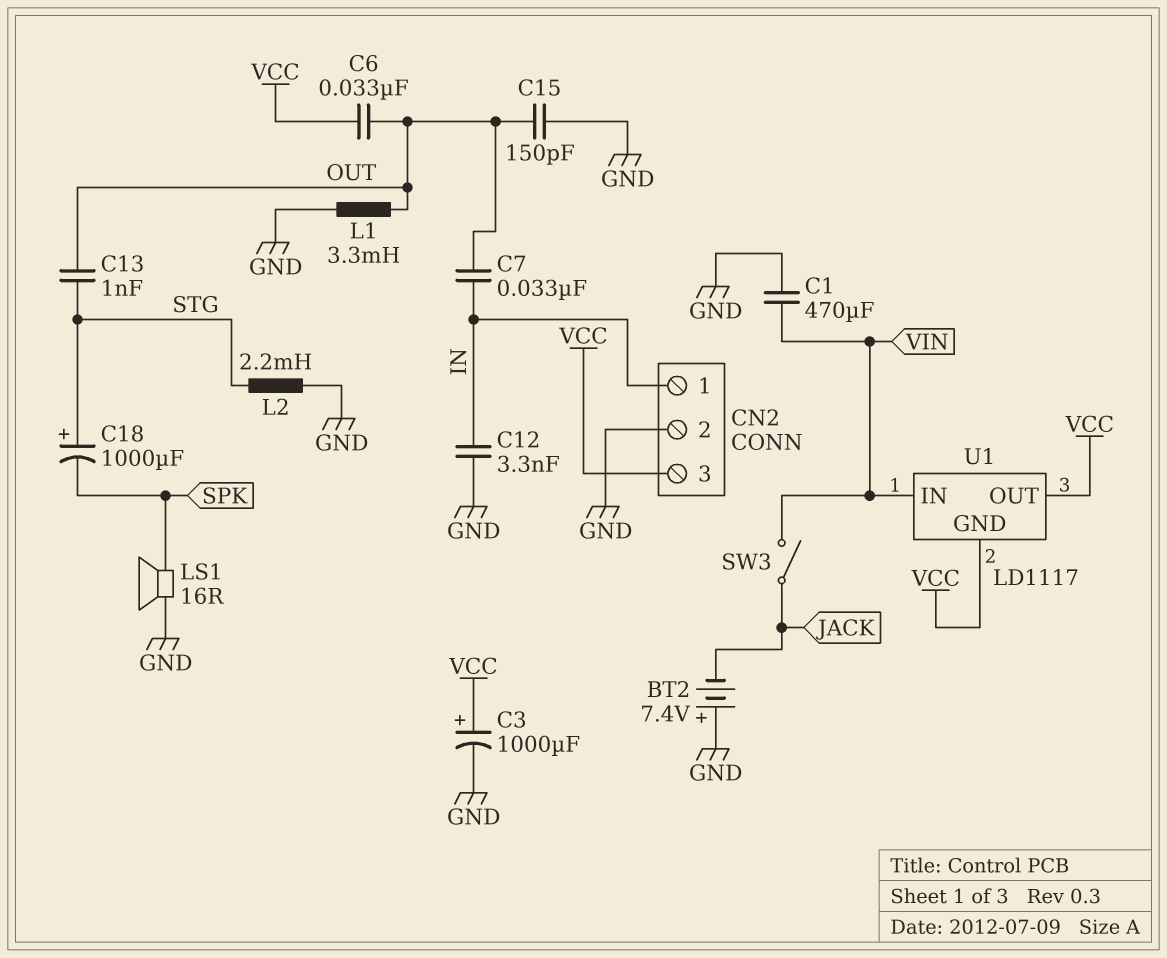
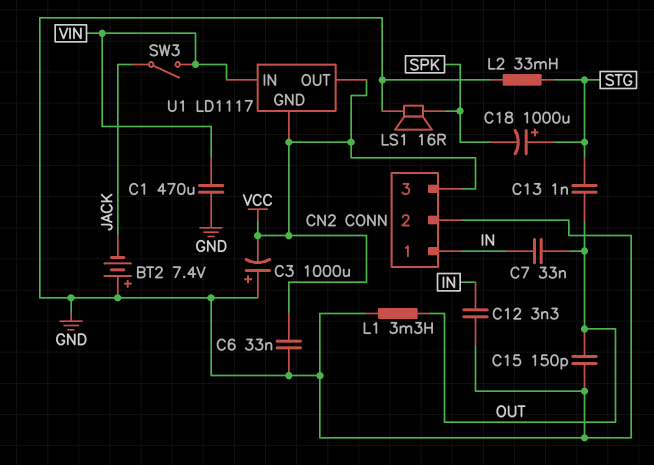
C3: 1000uF (plus VCC, minus GND) -> 1000uF (plus GND, minus VCC)
C6: 33nF (OUT, VCC) -> 33nF (GND, VCC)
L2: 2.2mH (GND, STG) -> 33mH (GND, STG)

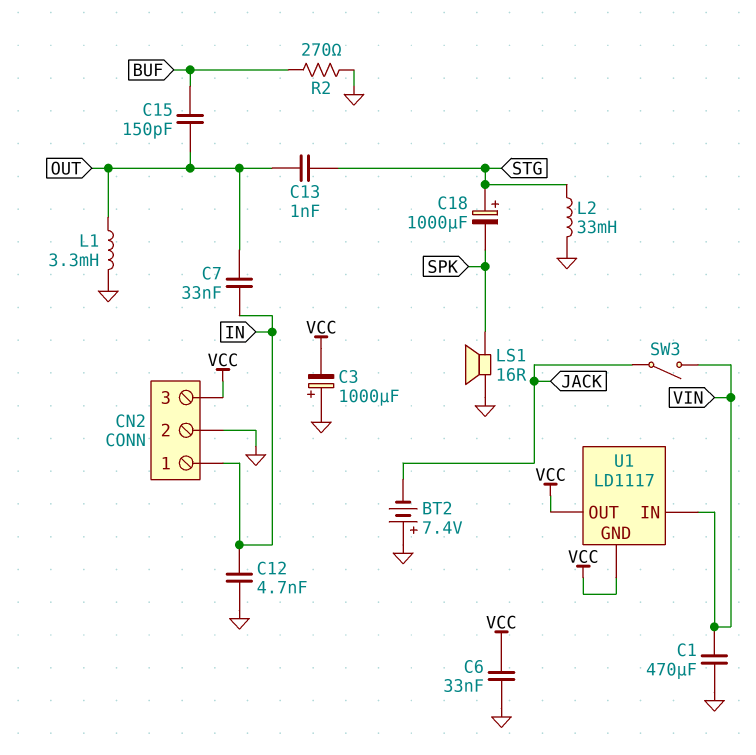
C12: 3.3nF (GND, IN) -> 4.7nF (GND, IN)
C15: 150pF (GND, OUT) -> 150pF (BUF, OUT)
R2: none -> 270 (BUF, GND)

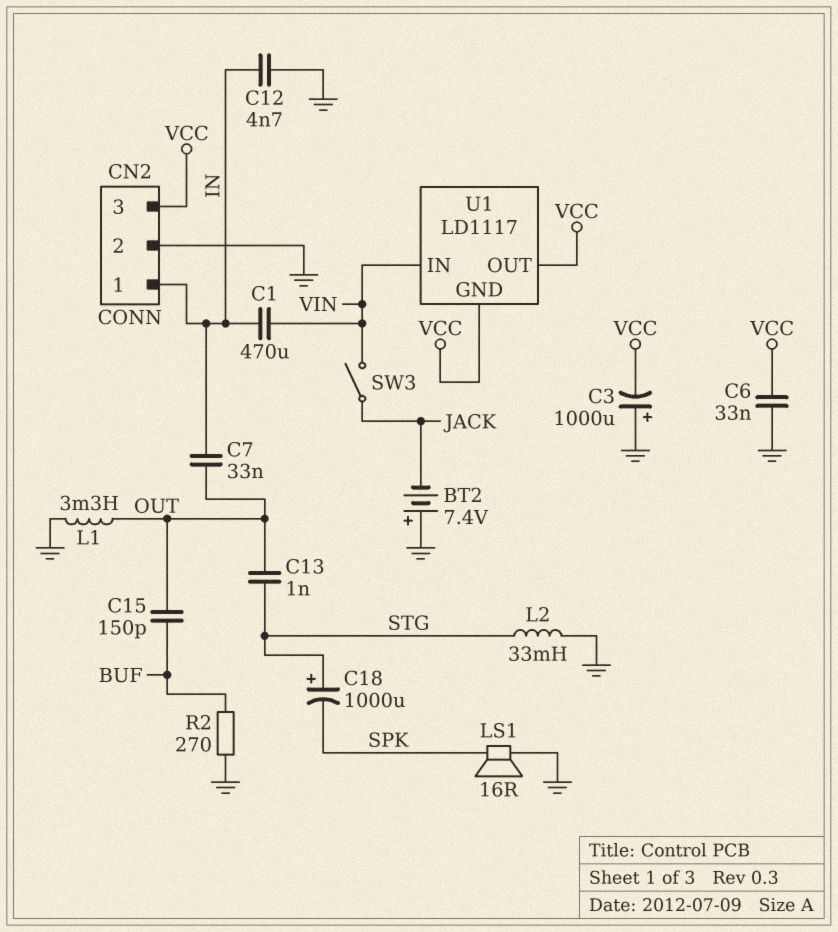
C1: 470uF (GND, VIN) -> 470uF (IN, VIN)

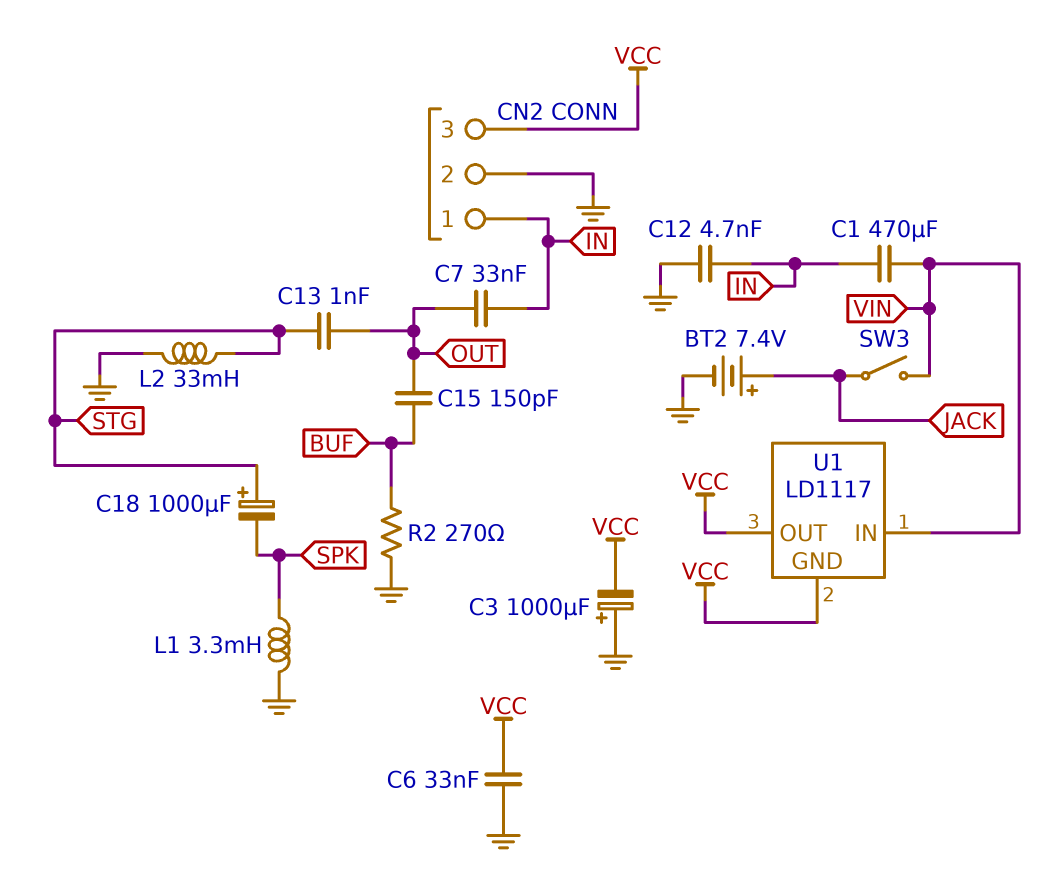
BT2: 7.4V (plus GND, minus JACK) -> 7.4V (plus JACK, minus GND)
L1: 3.3mH (GND, OUT) -> 3.3mH (GND, SPK)
LS1: speaker 16R (GND, SPK) -> none

